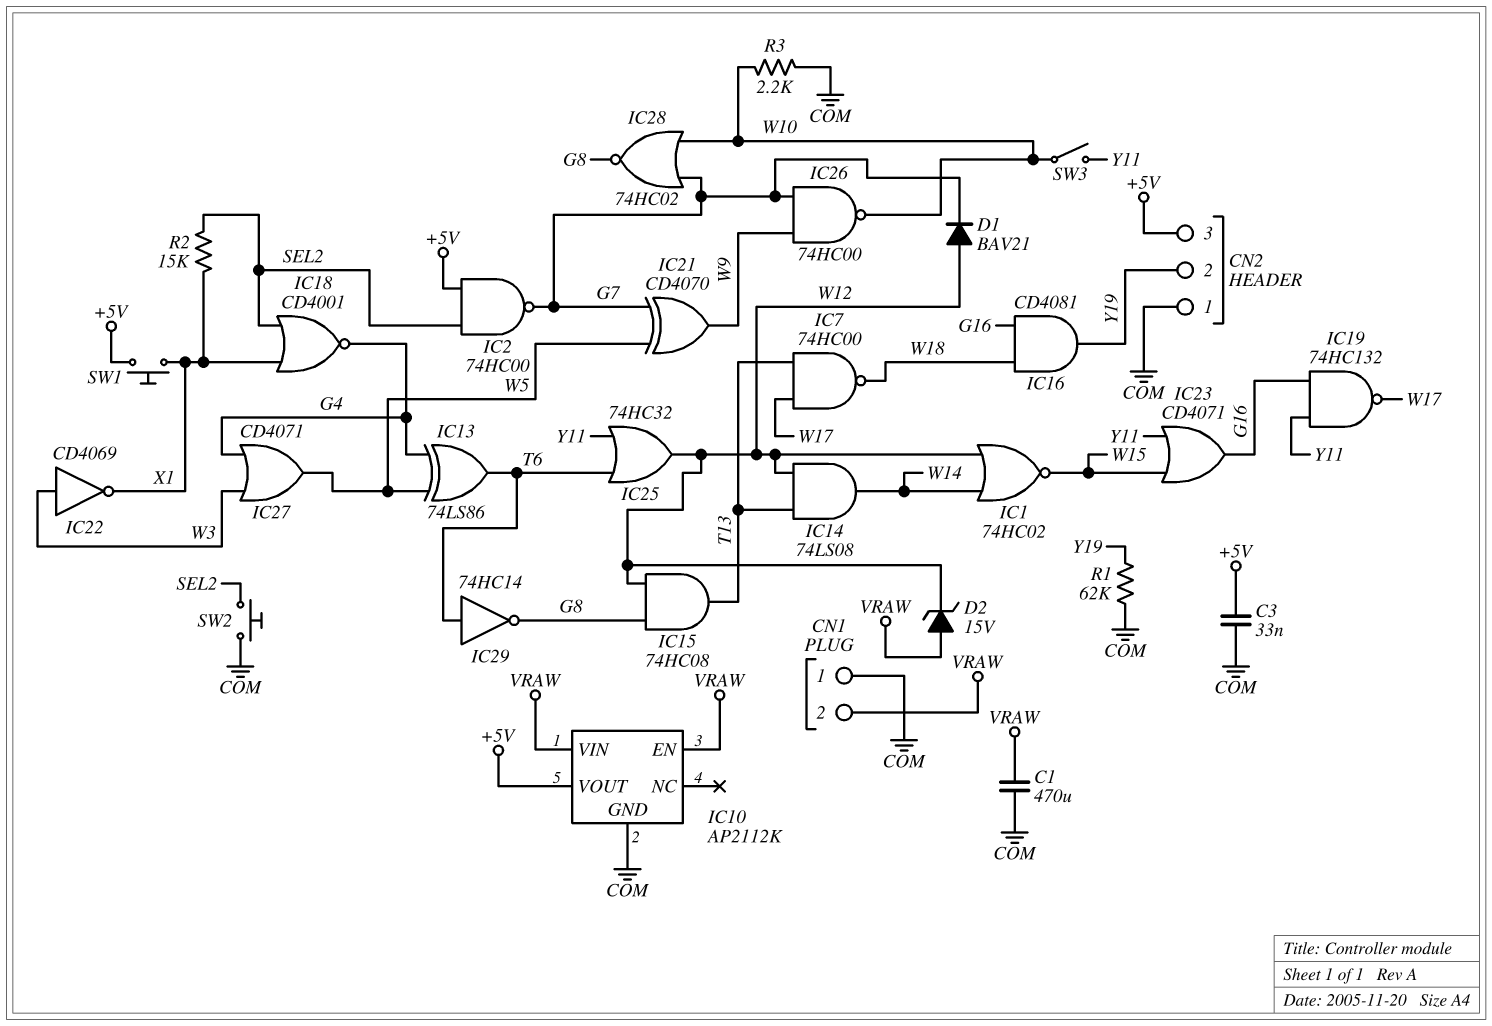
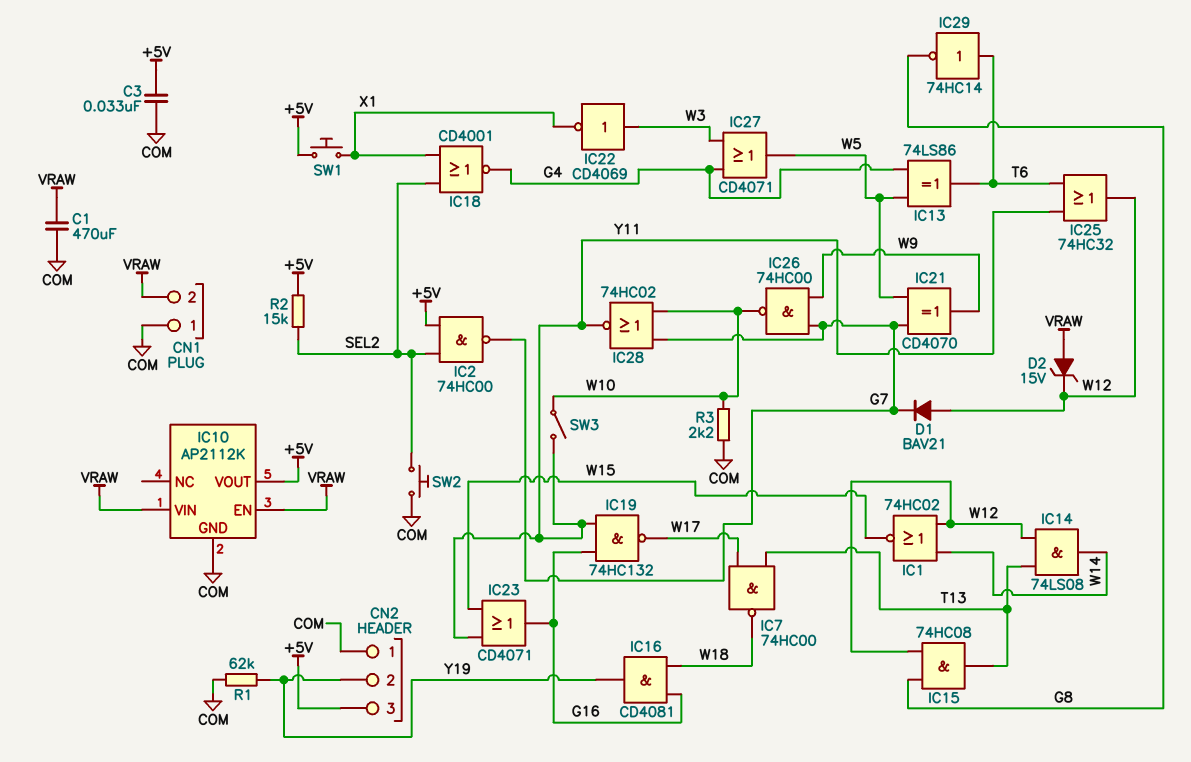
IC28: NOR 74HC02 (in G7, in W10, out G8) -> NOR 74HC02 (in G7, in W10, out Y11)
R2: 15k (SEL2, X1) -> 15k (+5V, SEL2)

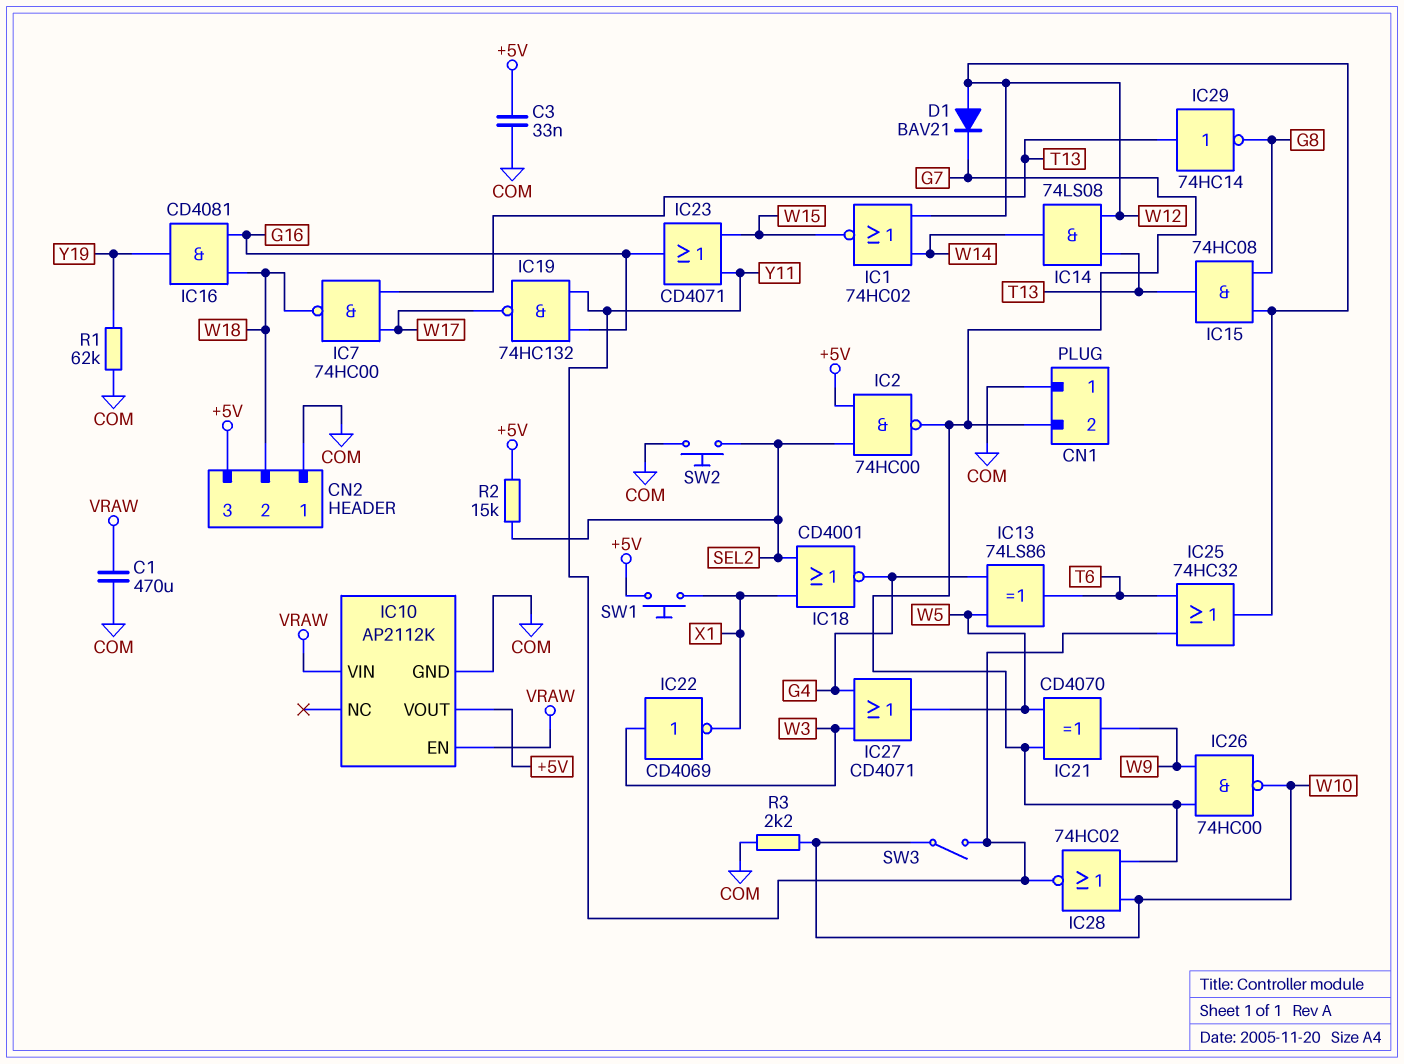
CN1 pin 2: VRAW -> G7
CN2 pin 2: Y19 -> W18
D2: zener 15V (A VRAW, K W12) -> none
IC29: NOT 74HC14 (in T6, out G8) -> NOT 74HC14 (in T13, out G8)

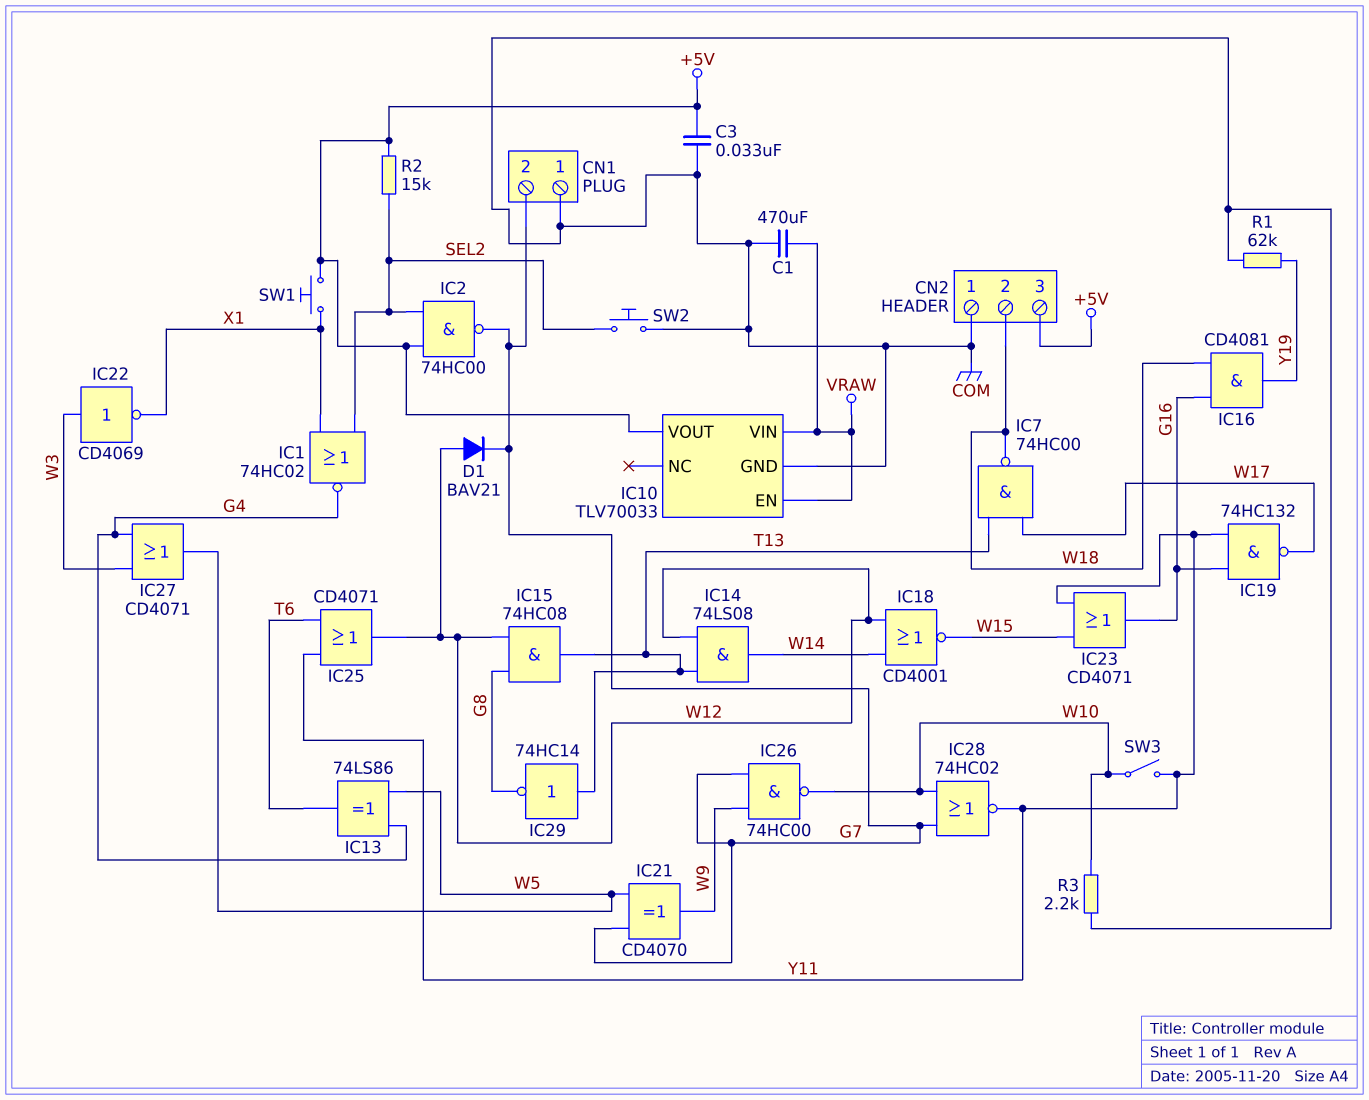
IC1: NOR 74HC02 (in W12, in W14, out W15) -> NOR 74HC02 (in SEL2, in X1, out G4)
IC10: AP2112K -> TLV70033
IC18: NOR CD4001 (in SEL2, in X1, out G4) -> NOR CD4001 (in W12, in W14, out W15)
IC25: OR 74HC32 (in T6, in Y11, out W12) -> OR CD4071 (in T6, in Y11, out W12)

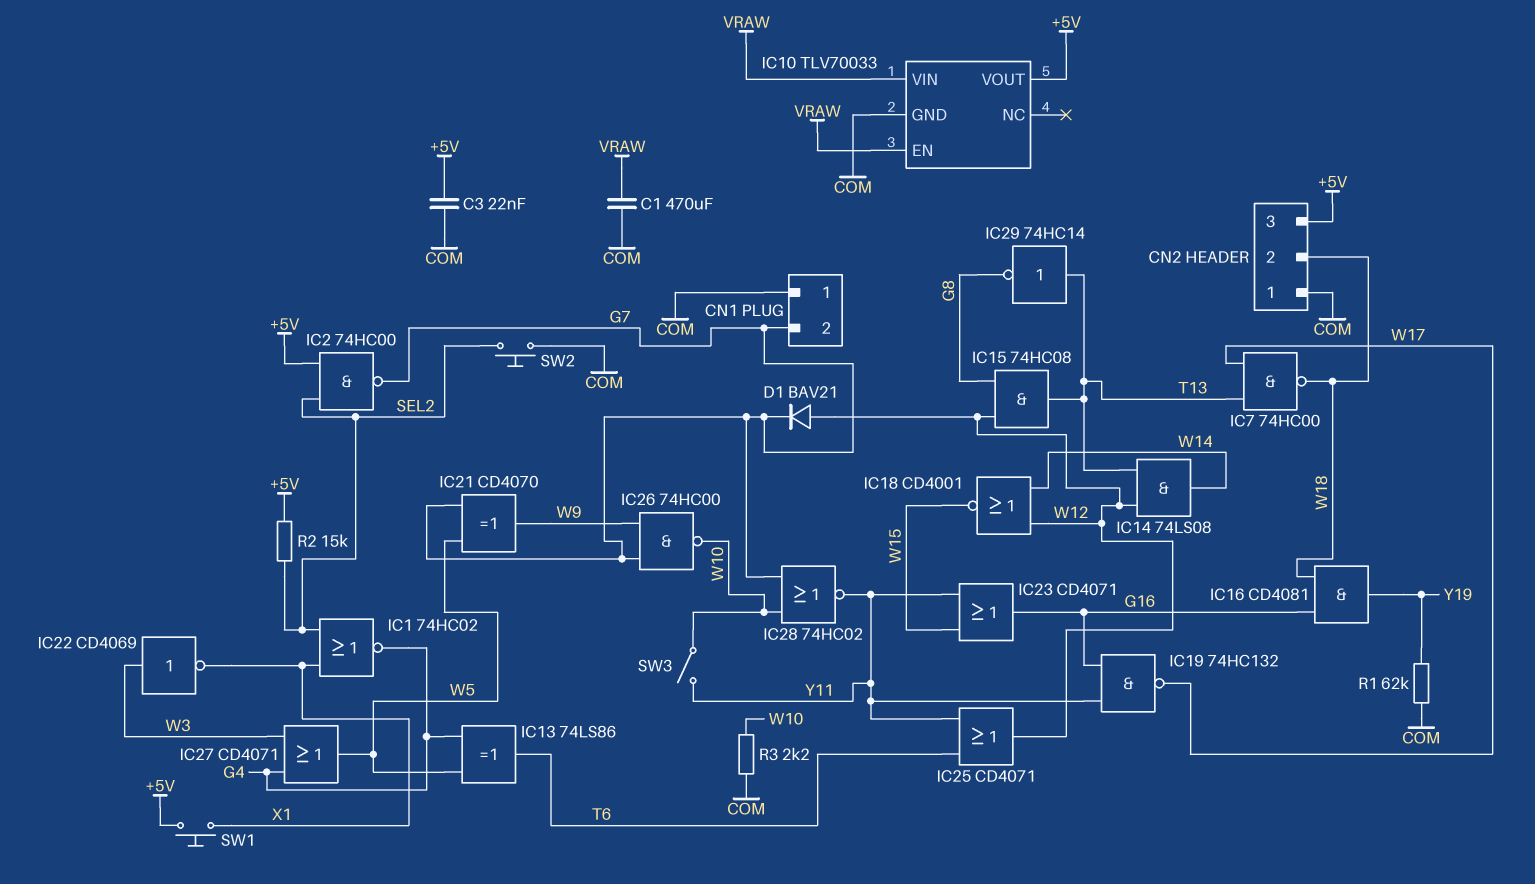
C3: 33nF (+5V, COM) -> 22nF (+5V, COM)

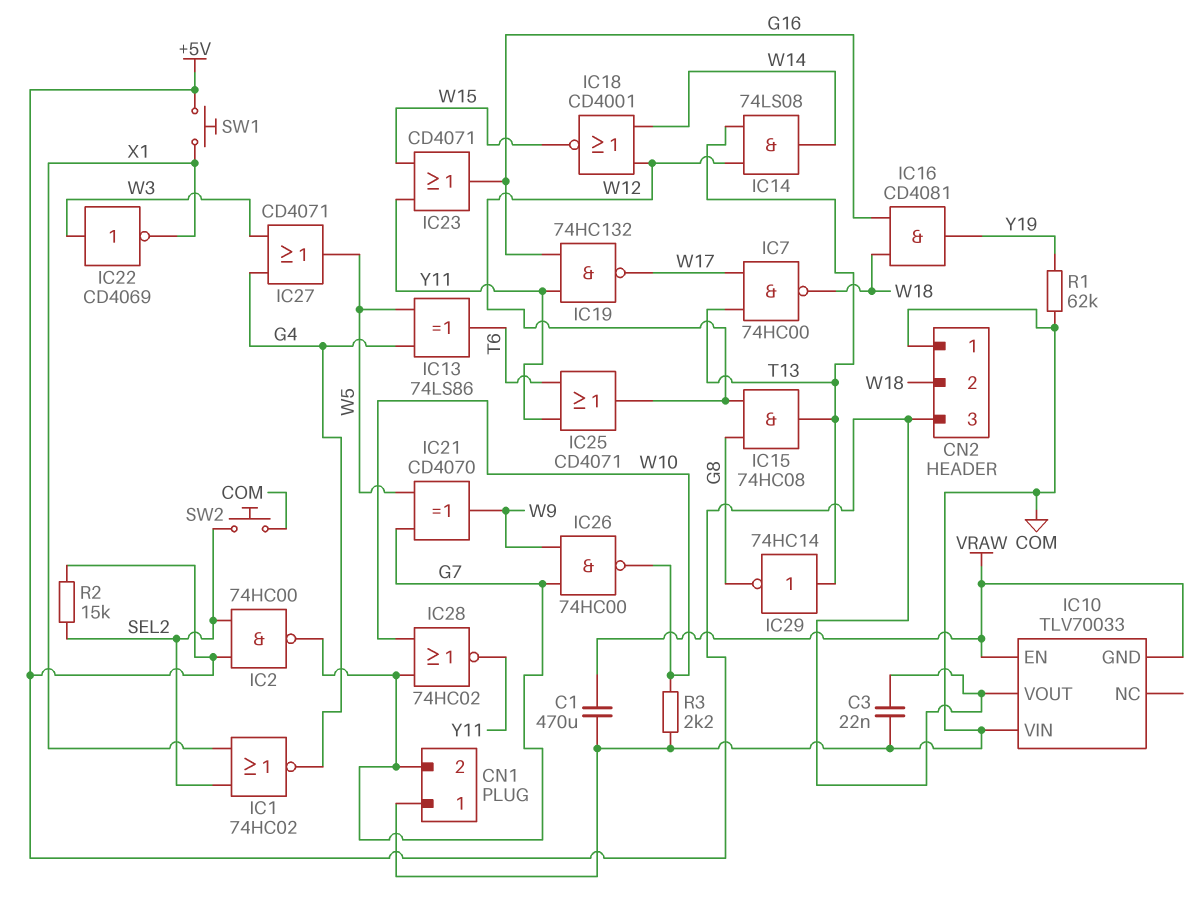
D1: diode BAV21 (A W12, K G7) -> none
IC10 pin GND: COM -> VRAW
IC10 pin VIN: VRAW -> COM
SW3: switch (W10, Y11) -> none

